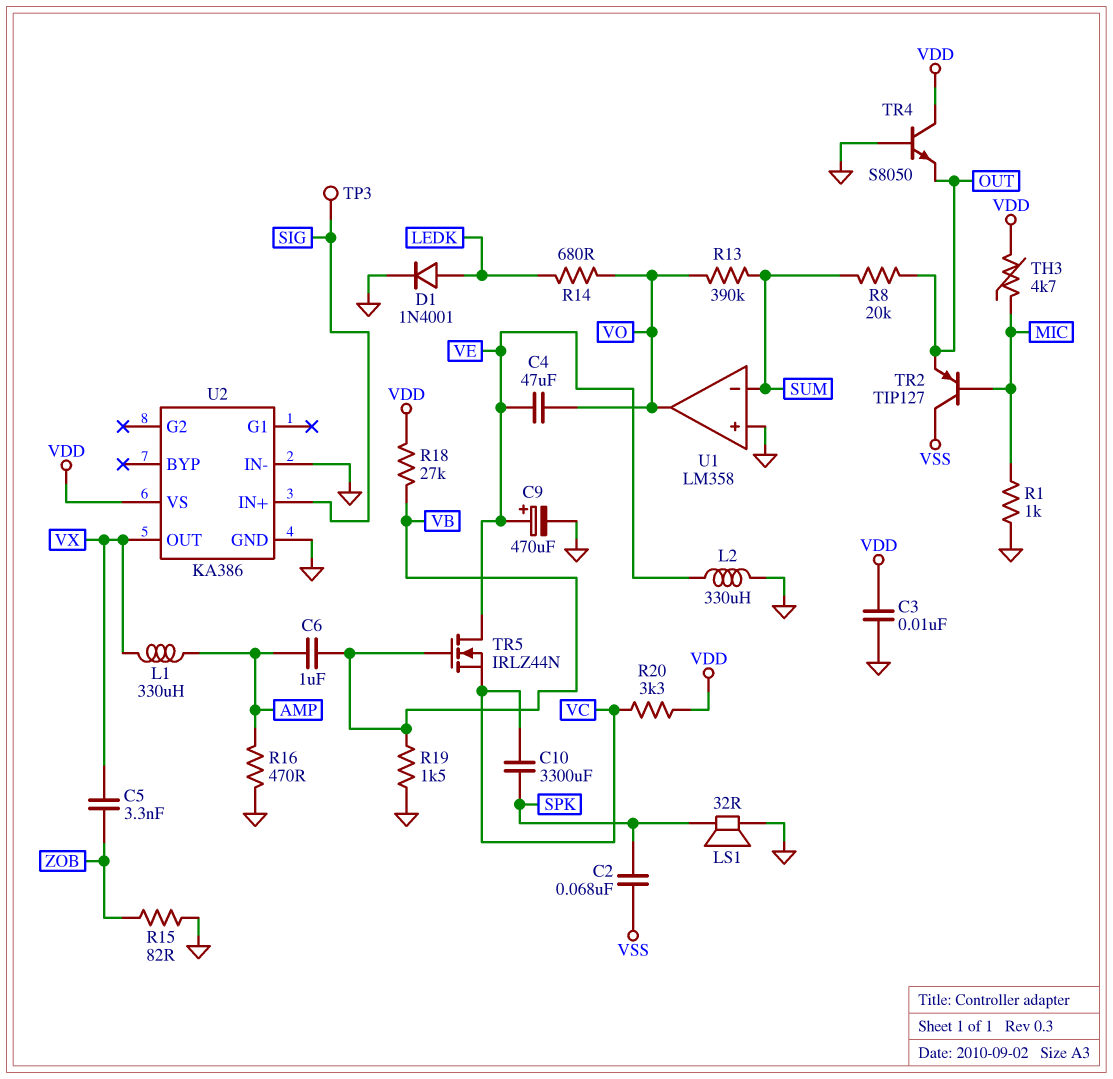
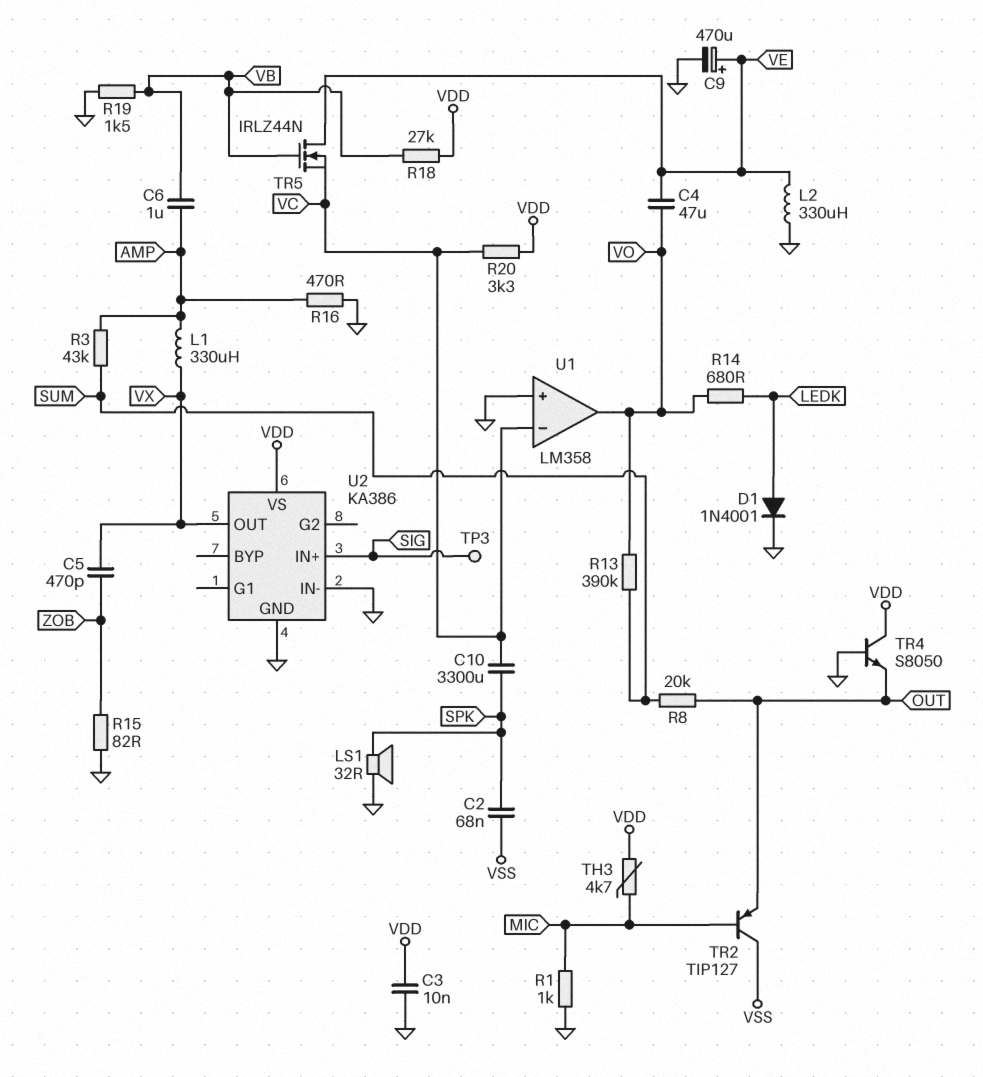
C5: 3.3nF (VX, ZOB) -> 470pF (VX, ZOB)
R3: none -> 43k (AMP, SUM)
U1 pin in-: SUM -> VC

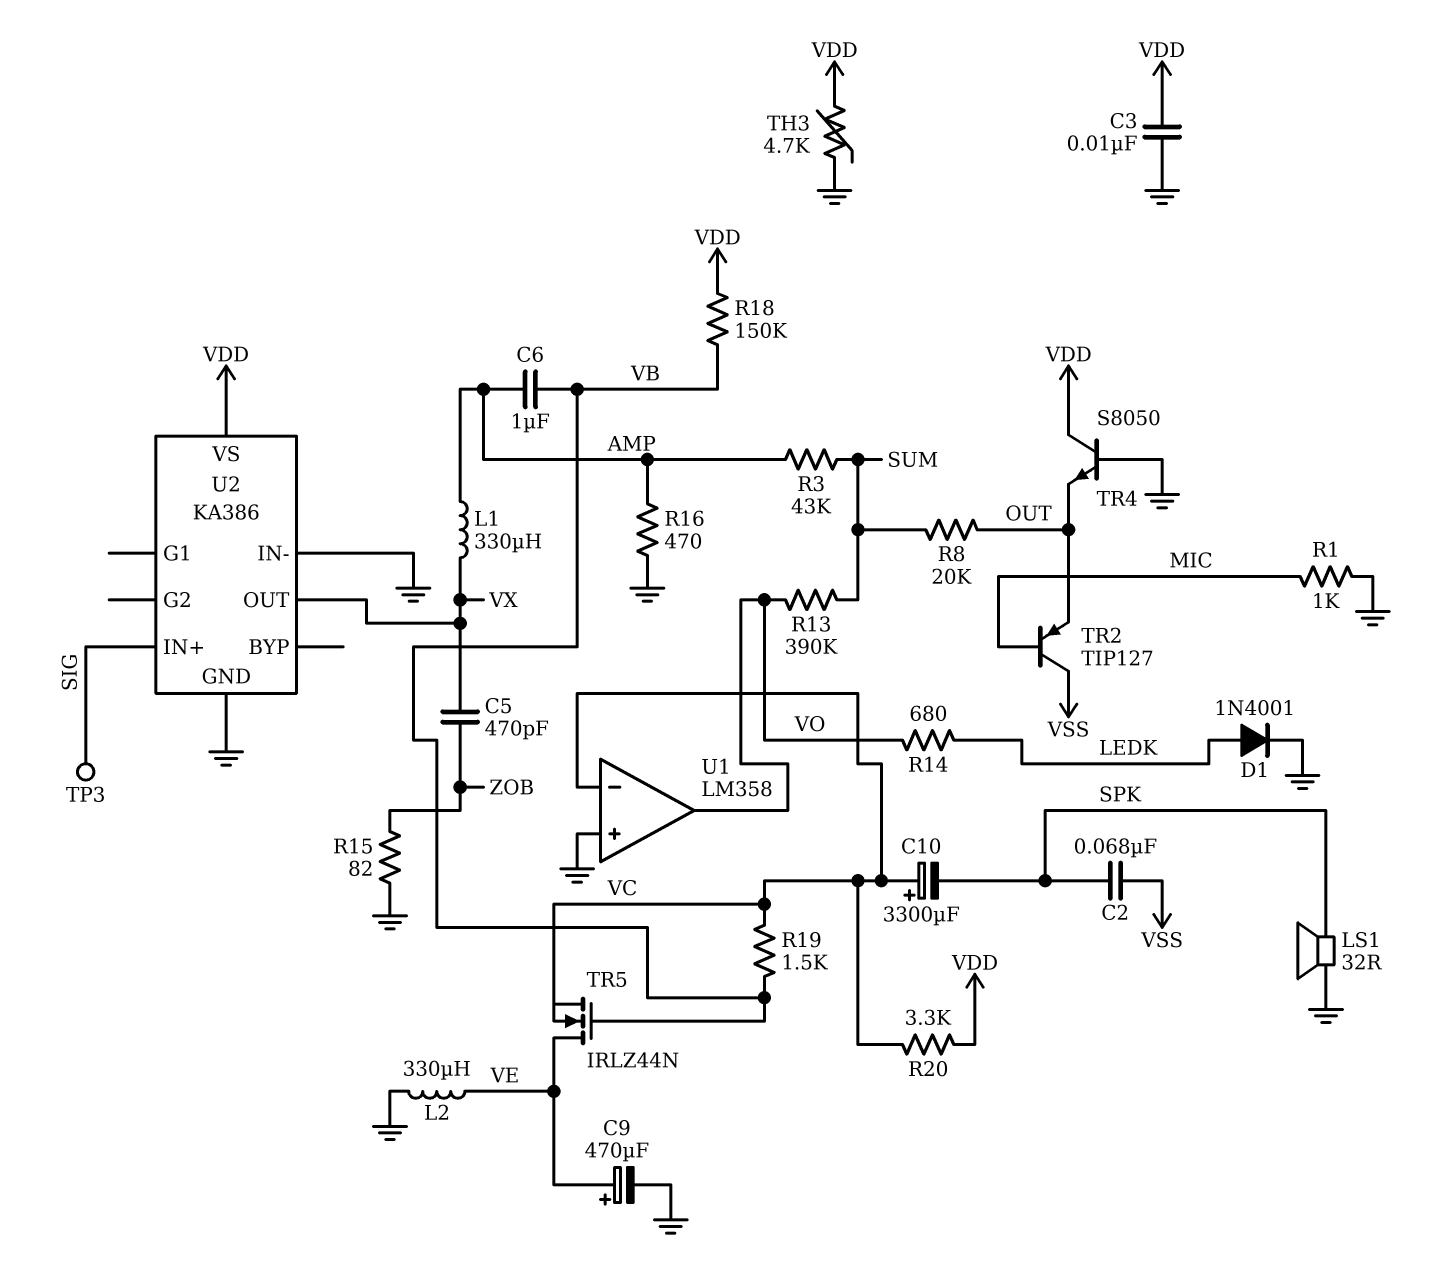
C4: 47uF (VE, VO) -> none
C10: 3300uF (SPK, VC) -> 3300uF (plus VC, minus SPK)
R18: 27k (VB, VDD) -> 150k (VB, VDD)
R19: 1.5k (GND, VB) -> 1.5k (VB, VC)
TH3: 4.7k (MIC, VDD) -> 4.7k (GND, VDD)

